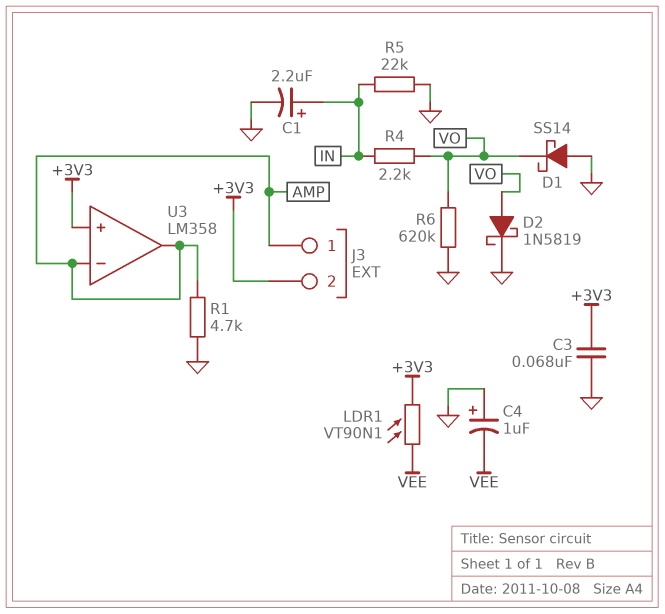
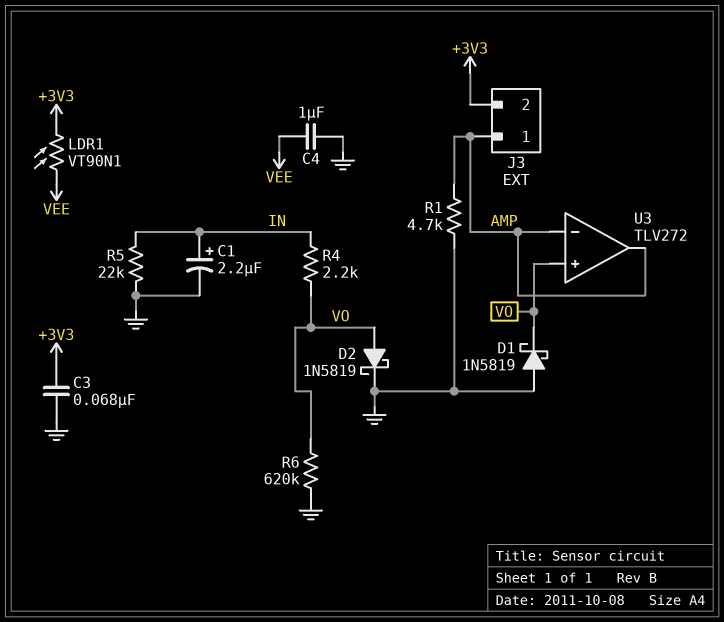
C4: 1uF (plus GND, minus VEE) -> 1uF (GND, VEE)
D1: schottky SS14 (A GND, K VO) -> schottky 1N5819 (A GND, K VO)
U3: LM358 -> TLV272
U3 pin in+: +3V3 -> VO

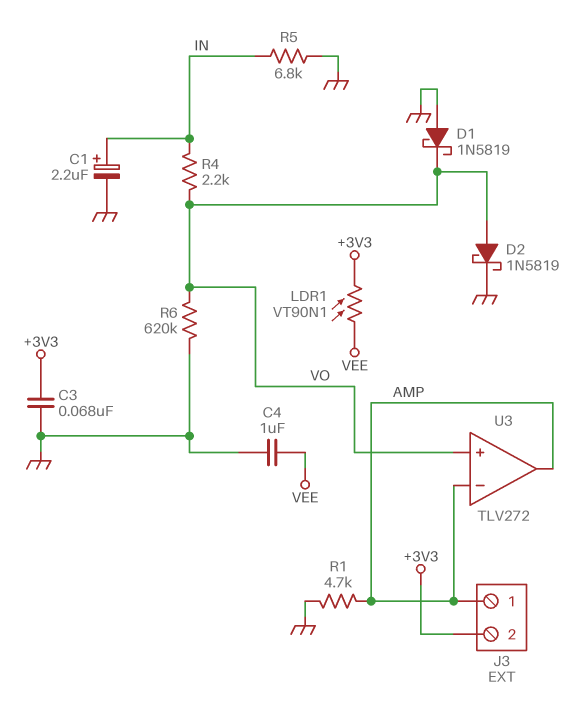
R5: 22k (GND, IN) -> 6.8k (GND, IN)

